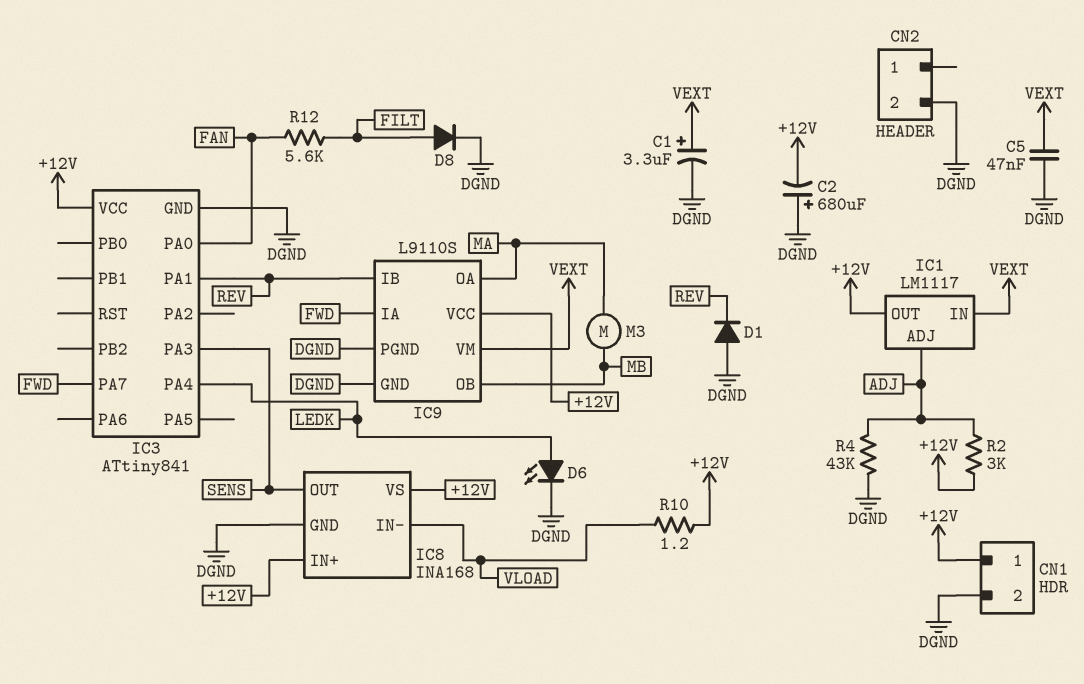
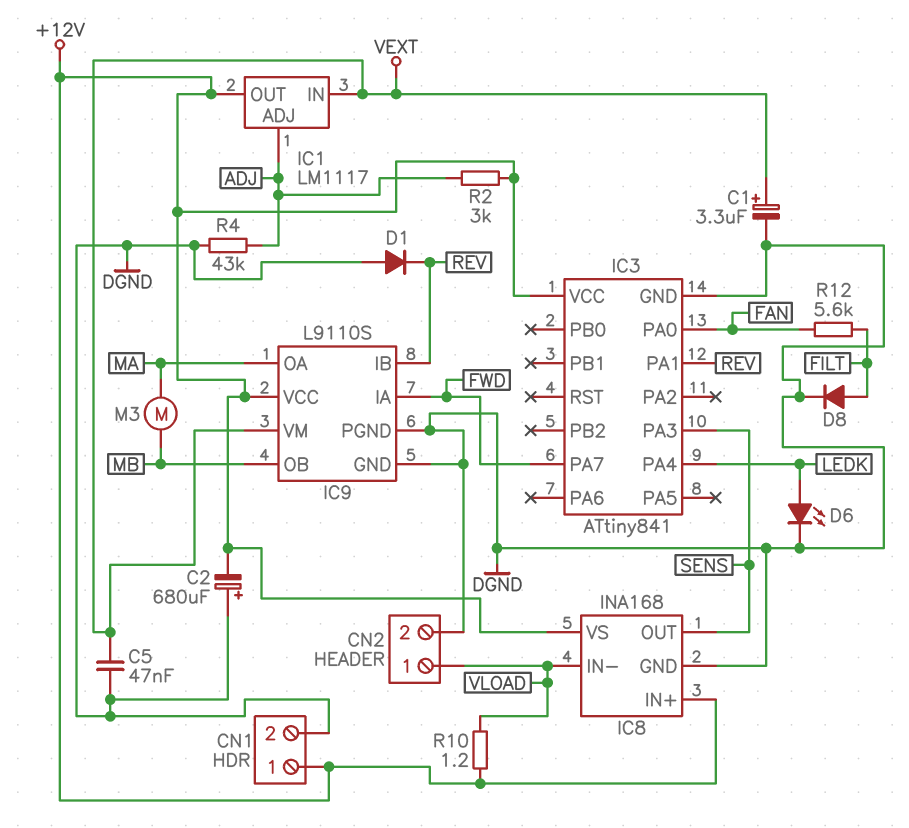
CN2 pin 1: none -> VLOAD

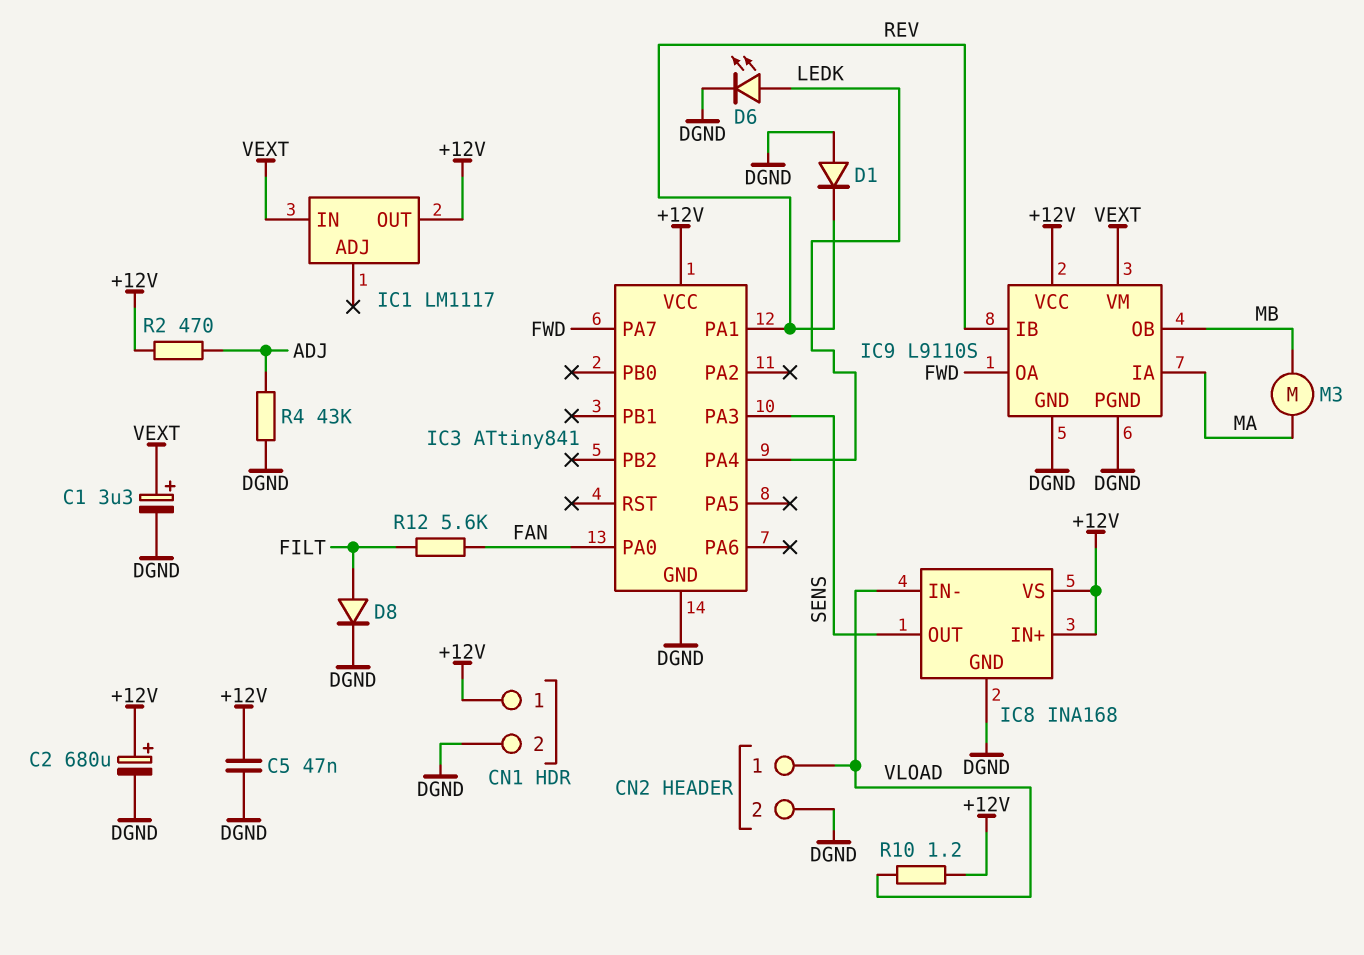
C2: 680uF (plus DGND, minus +12V) -> 680uF (plus +12V, minus DGND)
C5: 47nF (DGND, VEXT) -> 47nF (+12V, DGND)
IC1 pin ADJ: ADJ -> none
IC9 pin IA: FWD -> MA
IC9 pin OA: MA -> FWD
R2: 3k (+12V, ADJ) -> 470 (+12V, ADJ)

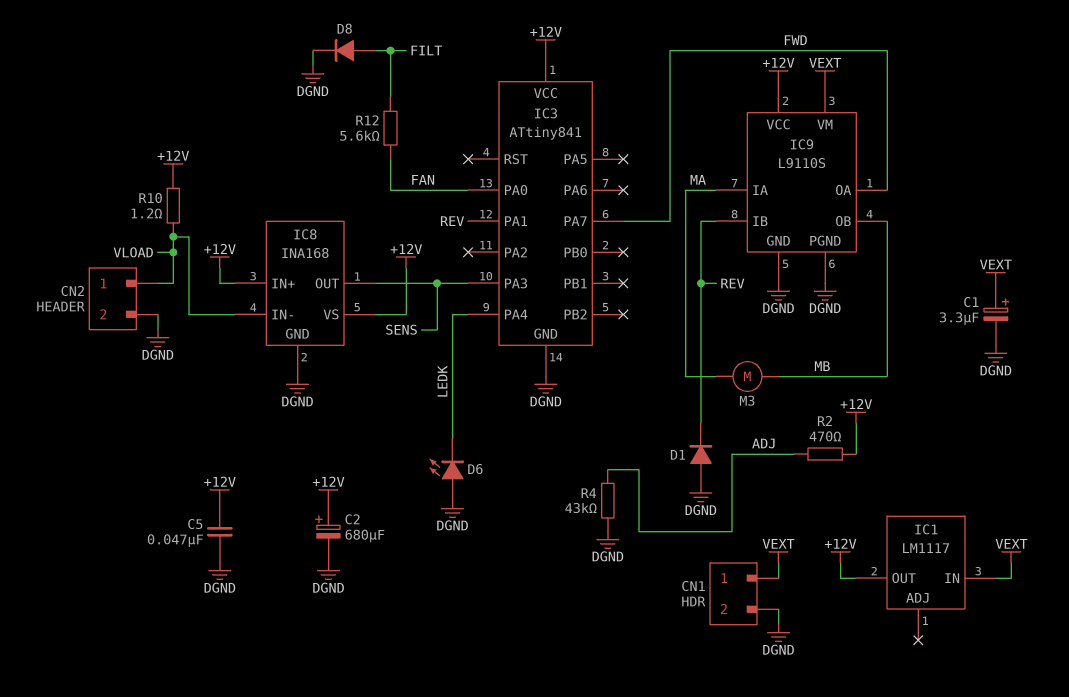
CN1 pin 1: +12V -> VEXT
D6: LED (A LEDK, K DGND) -> LED (A DGND, K LEDK)

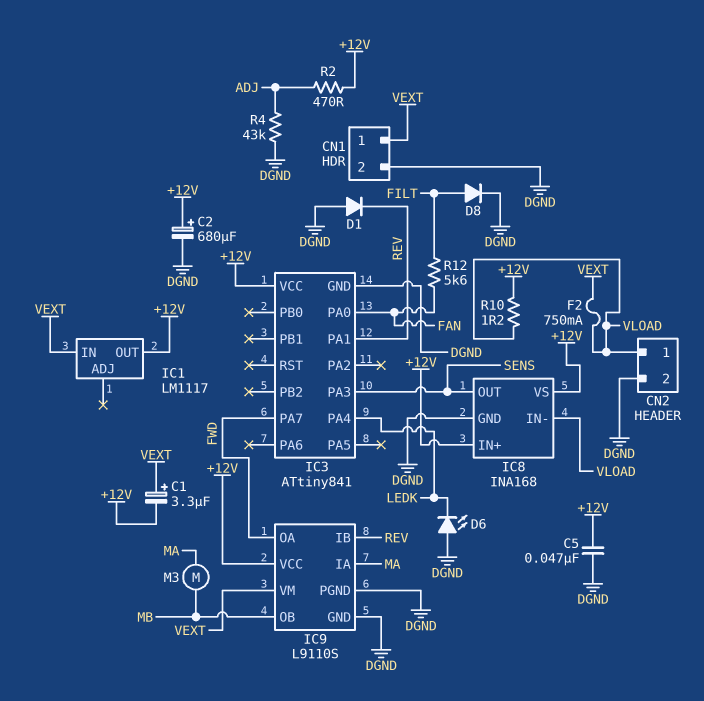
C1: 3.3uF (plus VEXT, minus DGND) -> 3.3uF (plus VEXT, minus +12V)
F2: none -> 750mA (VEXT, VLOAD)

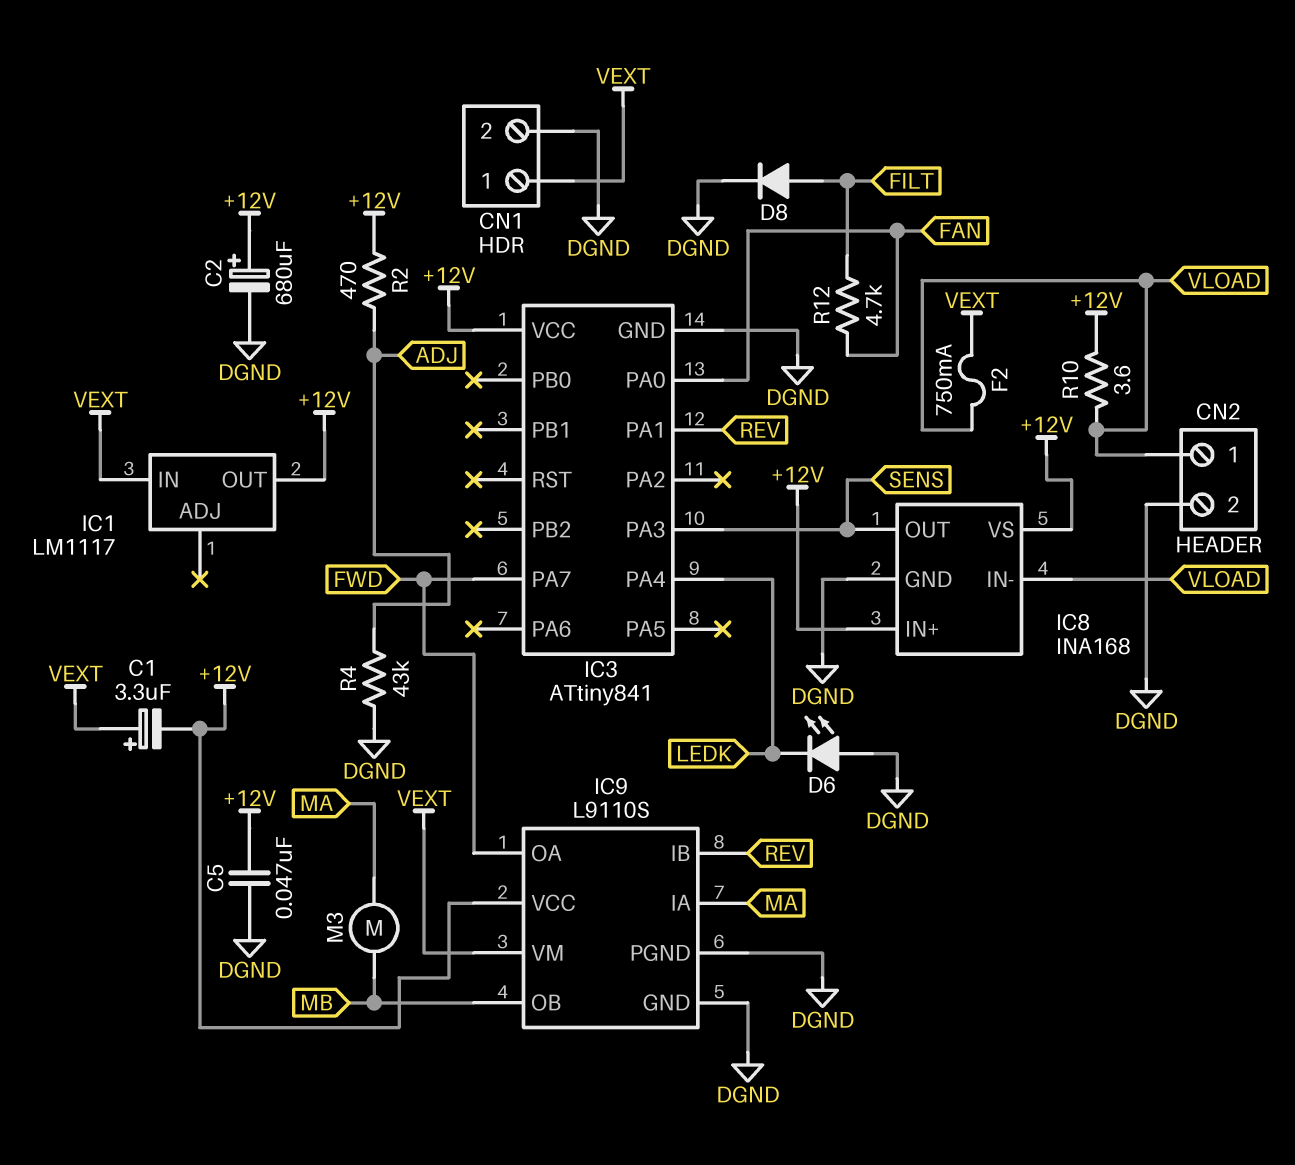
D1: diode (A DGND, K REV) -> none
R10: 1.2 (+12V, VLOAD) -> 3.6 (+12V, VLOAD)
R12: 5.6k (FAN, FILT) -> 4.7k (FAN, FILT)

